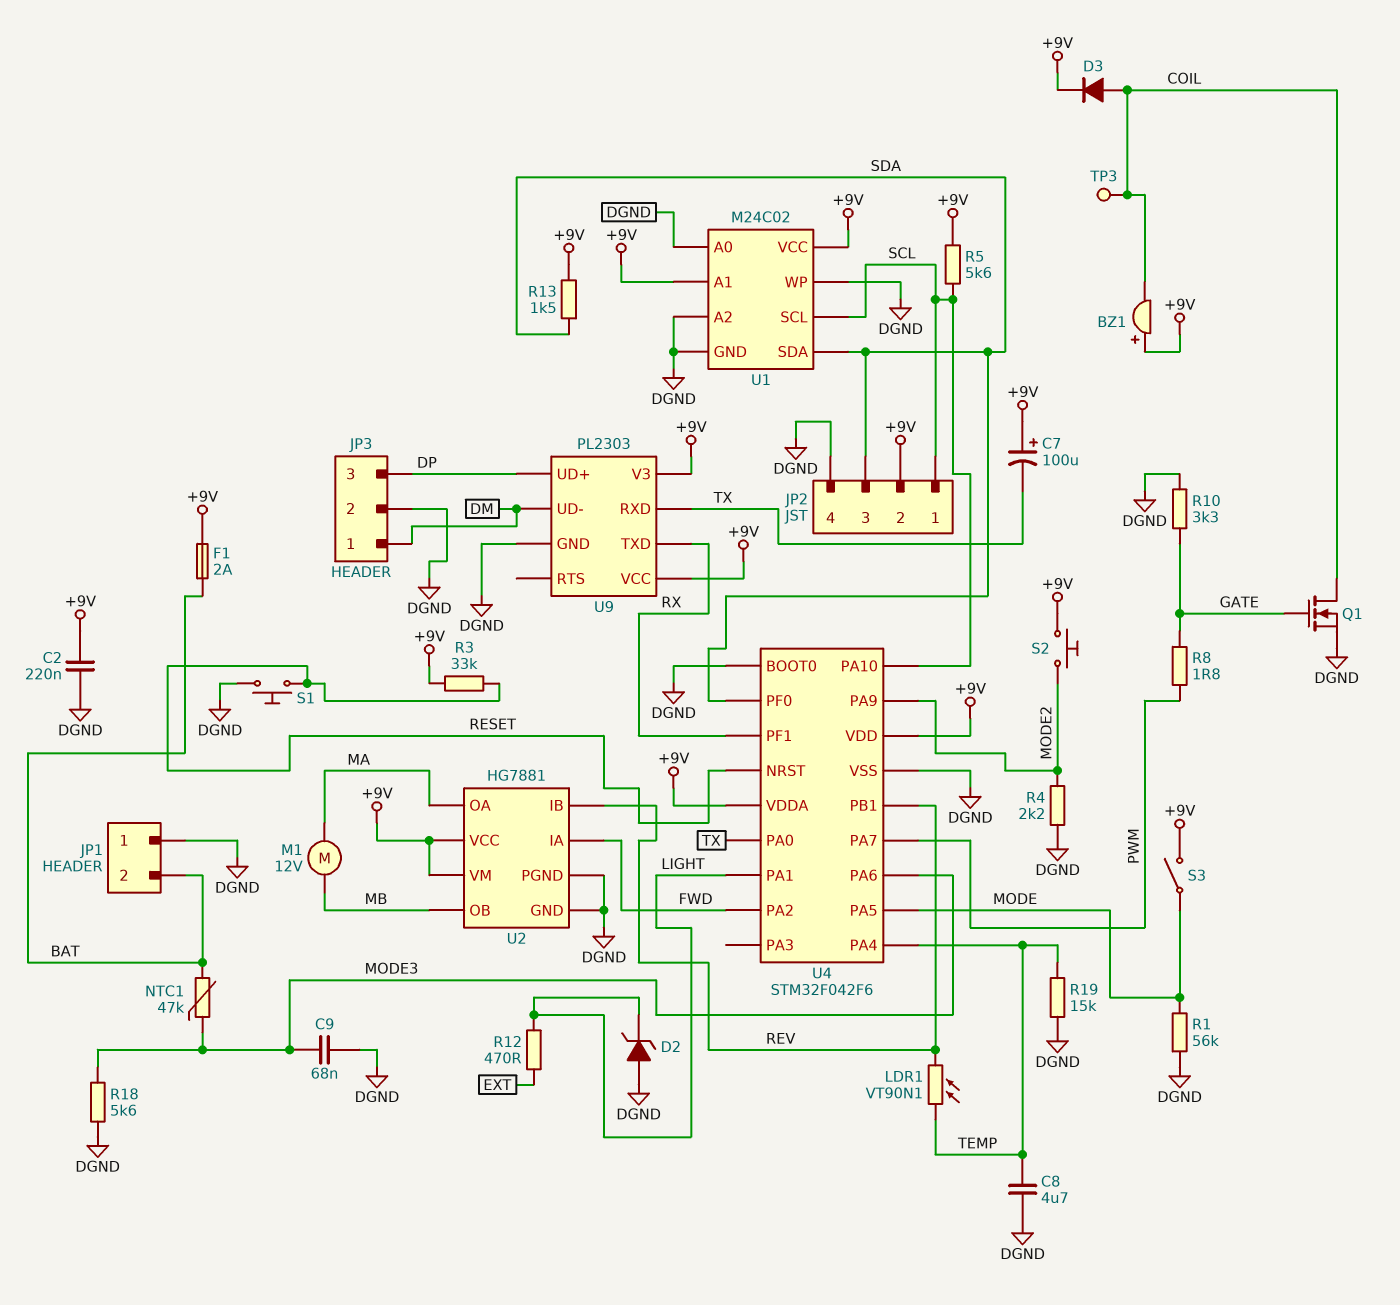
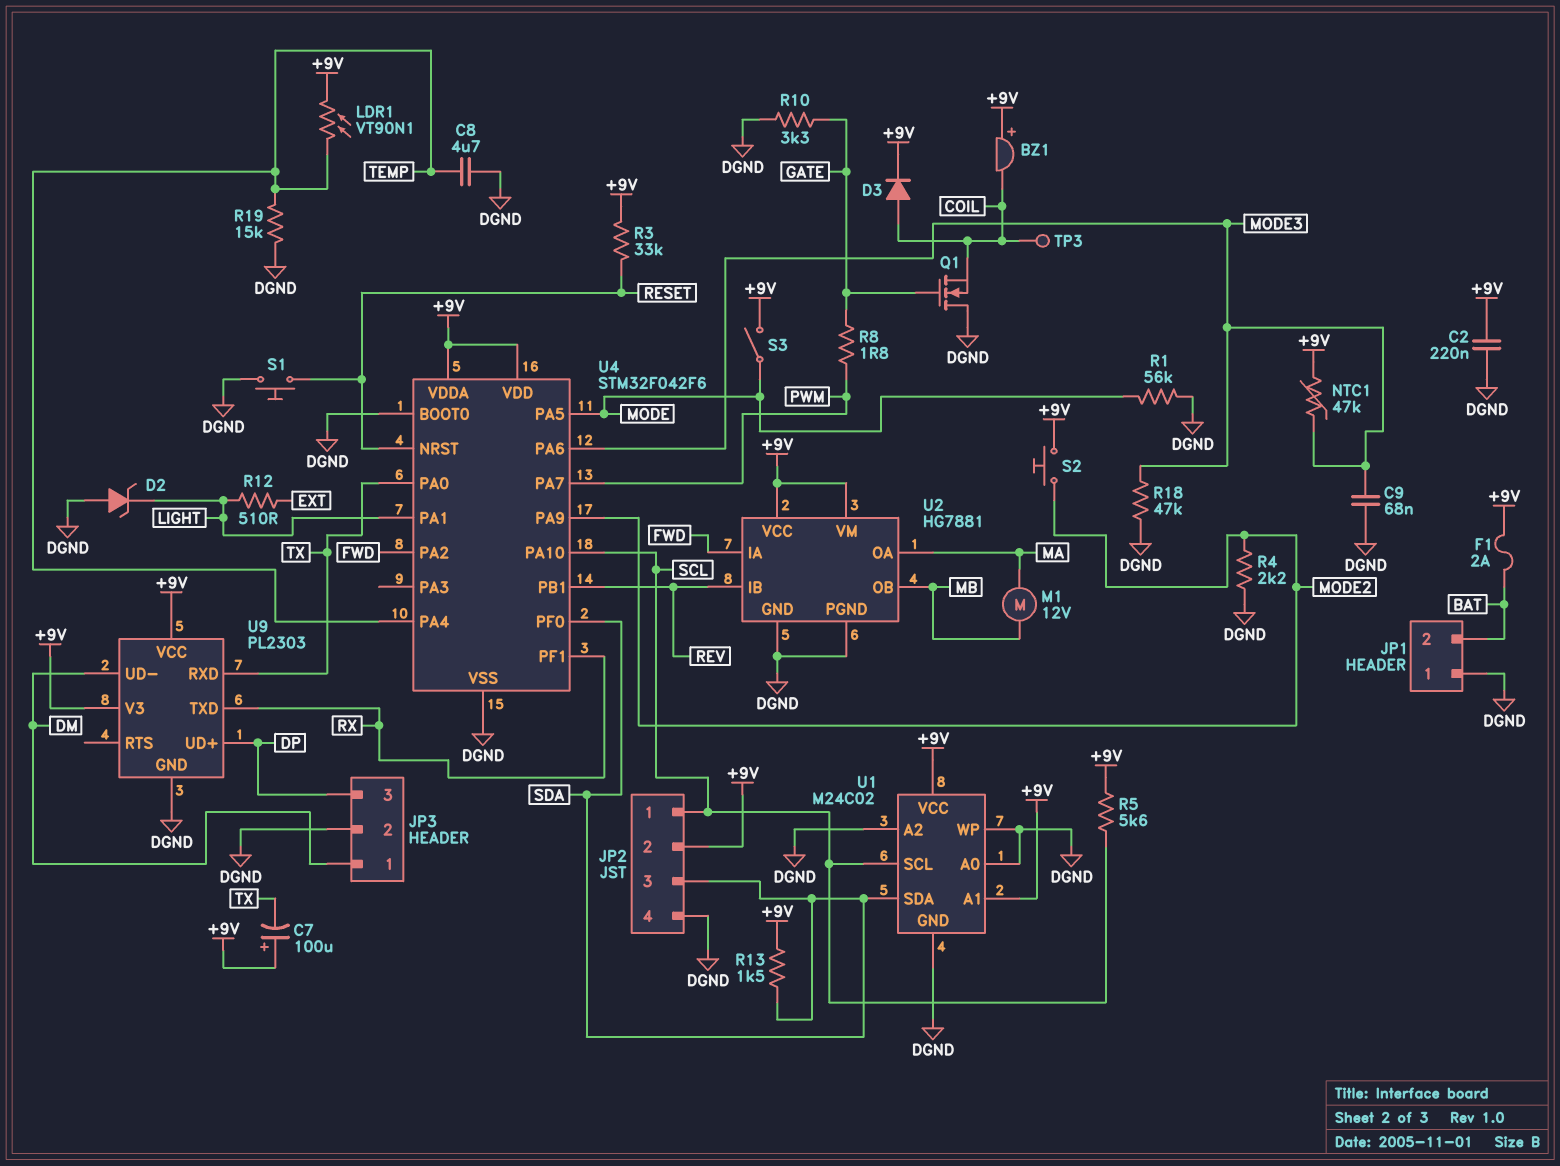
LDR1: VT90N1 (REV, TEMP) -> VT90N1 (+9V, TEMP)
NTC1: 47k (BAT, MODE3) -> 47k (+9V, MODE3)
Q1: NMOS (G GATE, D COIL, S DGND) -> NMOS (G GATE, D DGND, S COIL)
R12: 470 (EXT, LIGHT) -> 510 (EXT, LIGHT)
R18: 5.6k (DGND, MODE3) -> 47k (DGND, MODE3)

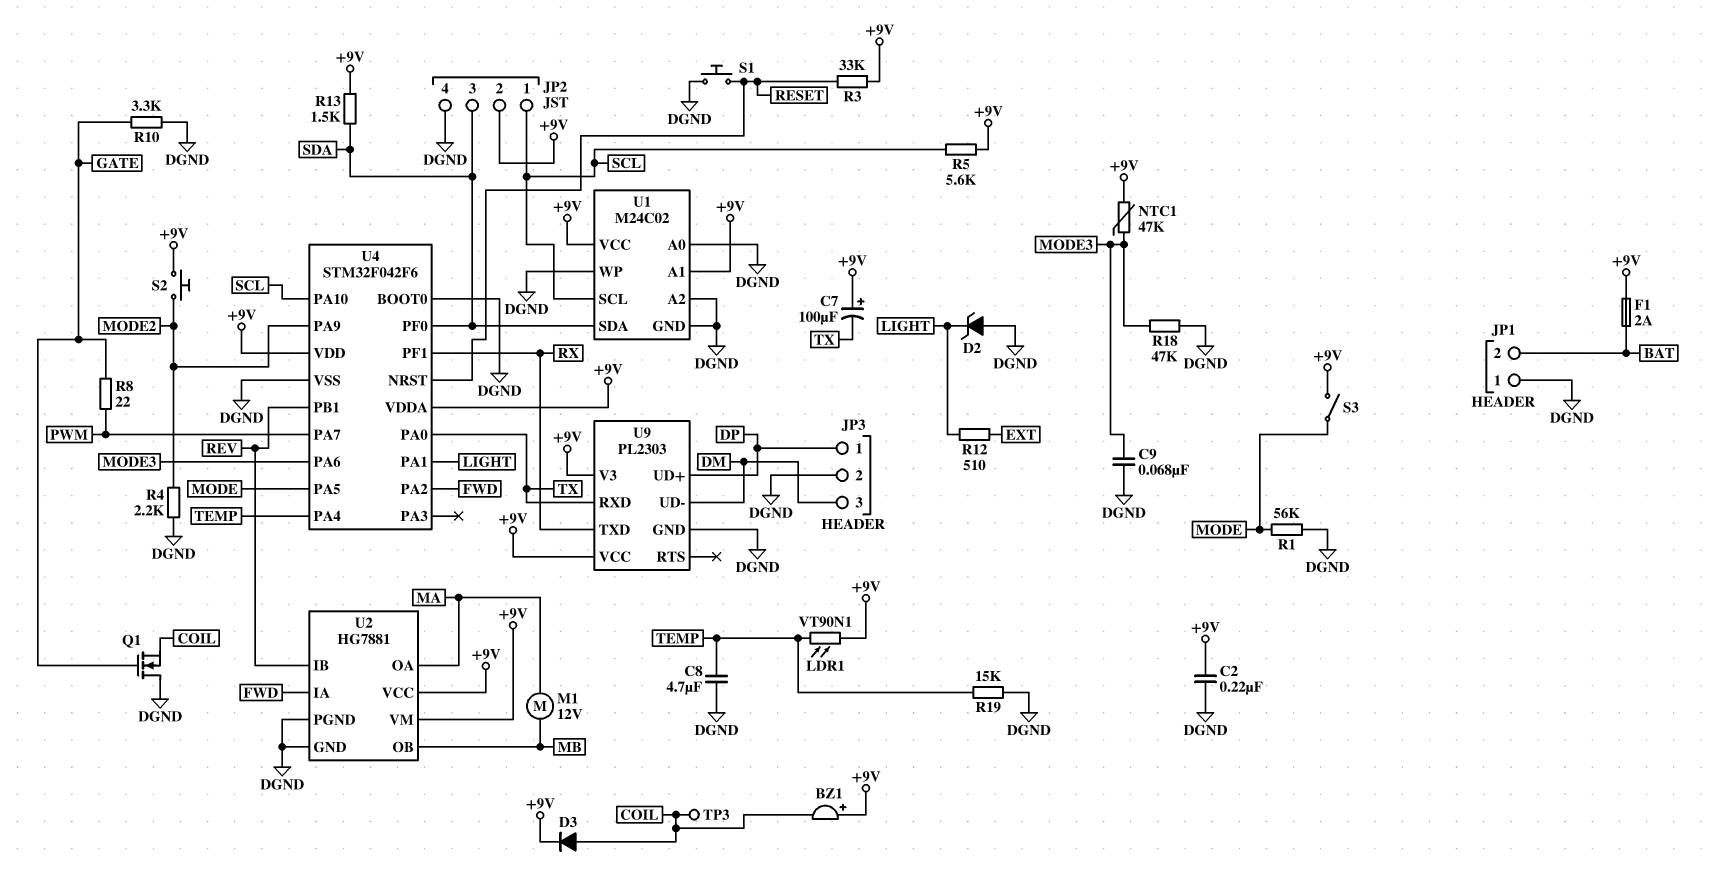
JP3 pin 1: DM -> DP
JP3 pin 3: DP -> DM
R8: 1.8 (GATE, PWM) -> 22 (GATE, PWM)

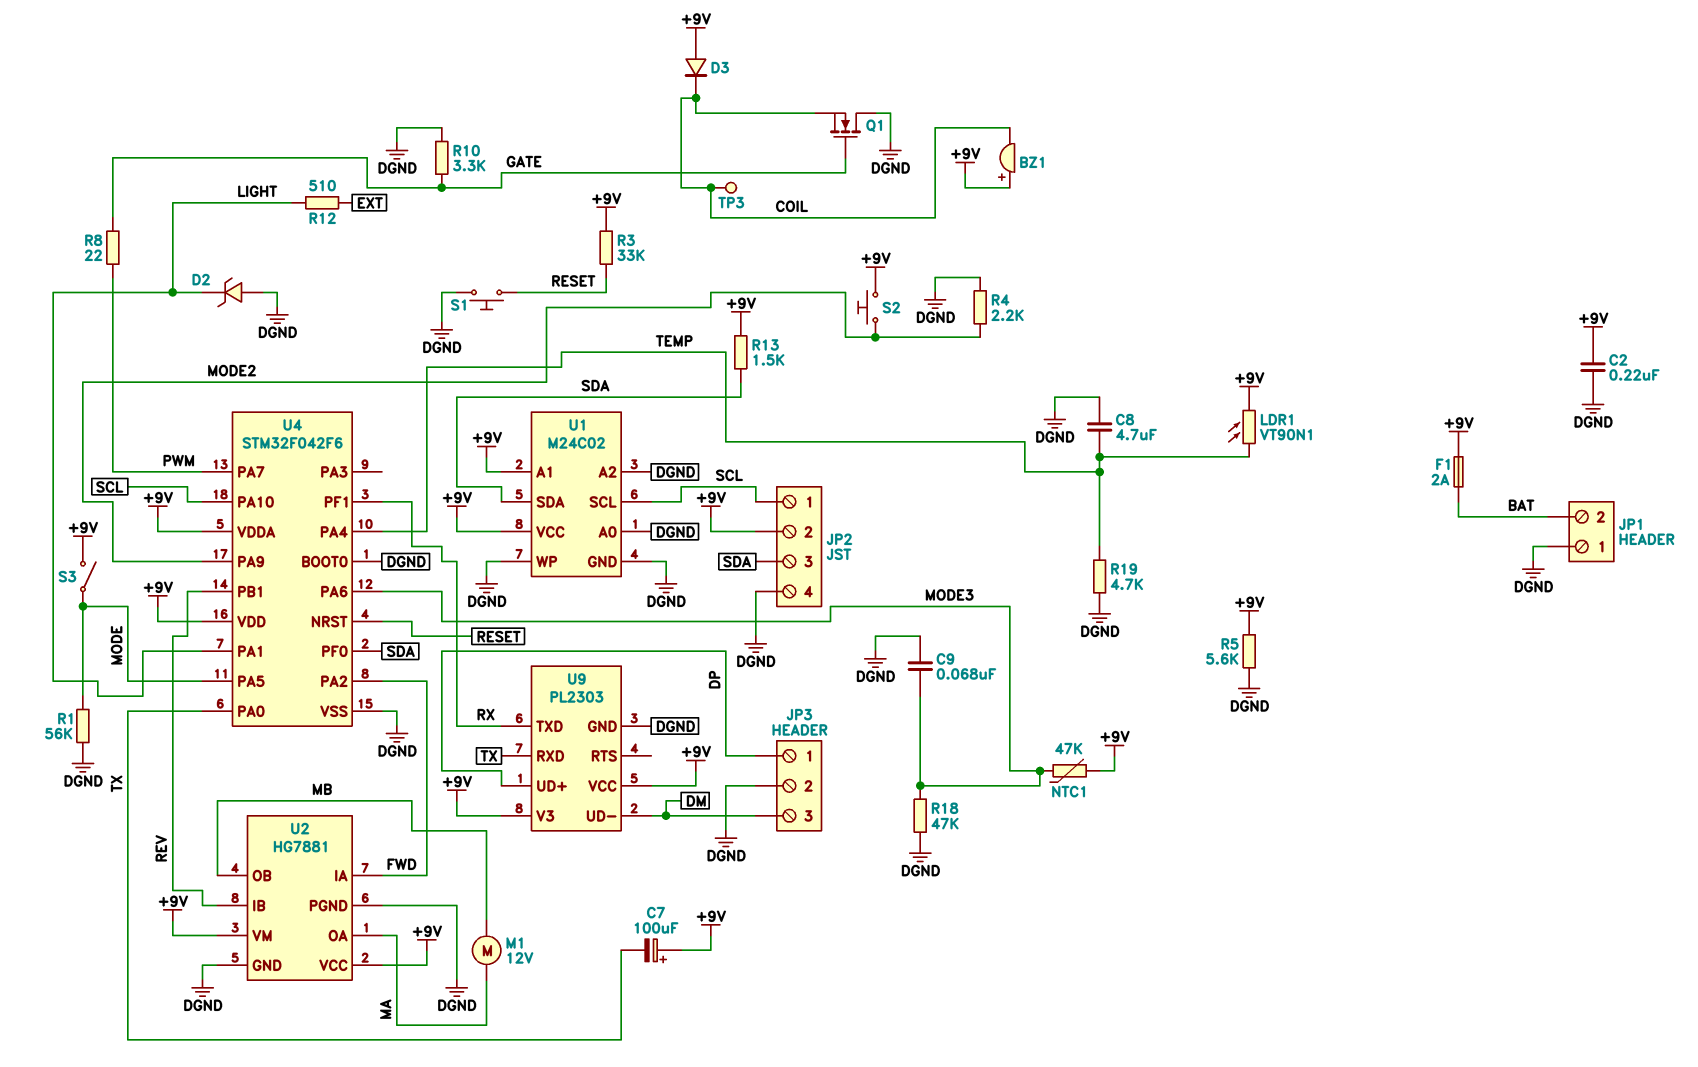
D3: diode (A COIL, K +9V) -> diode (A +9V, K COIL)
R5: 5.6k (+9V, SCL) -> 5.6k (+9V, DGND)
R19: 15k (DGND, TEMP) -> 4.7k (DGND, TEMP)

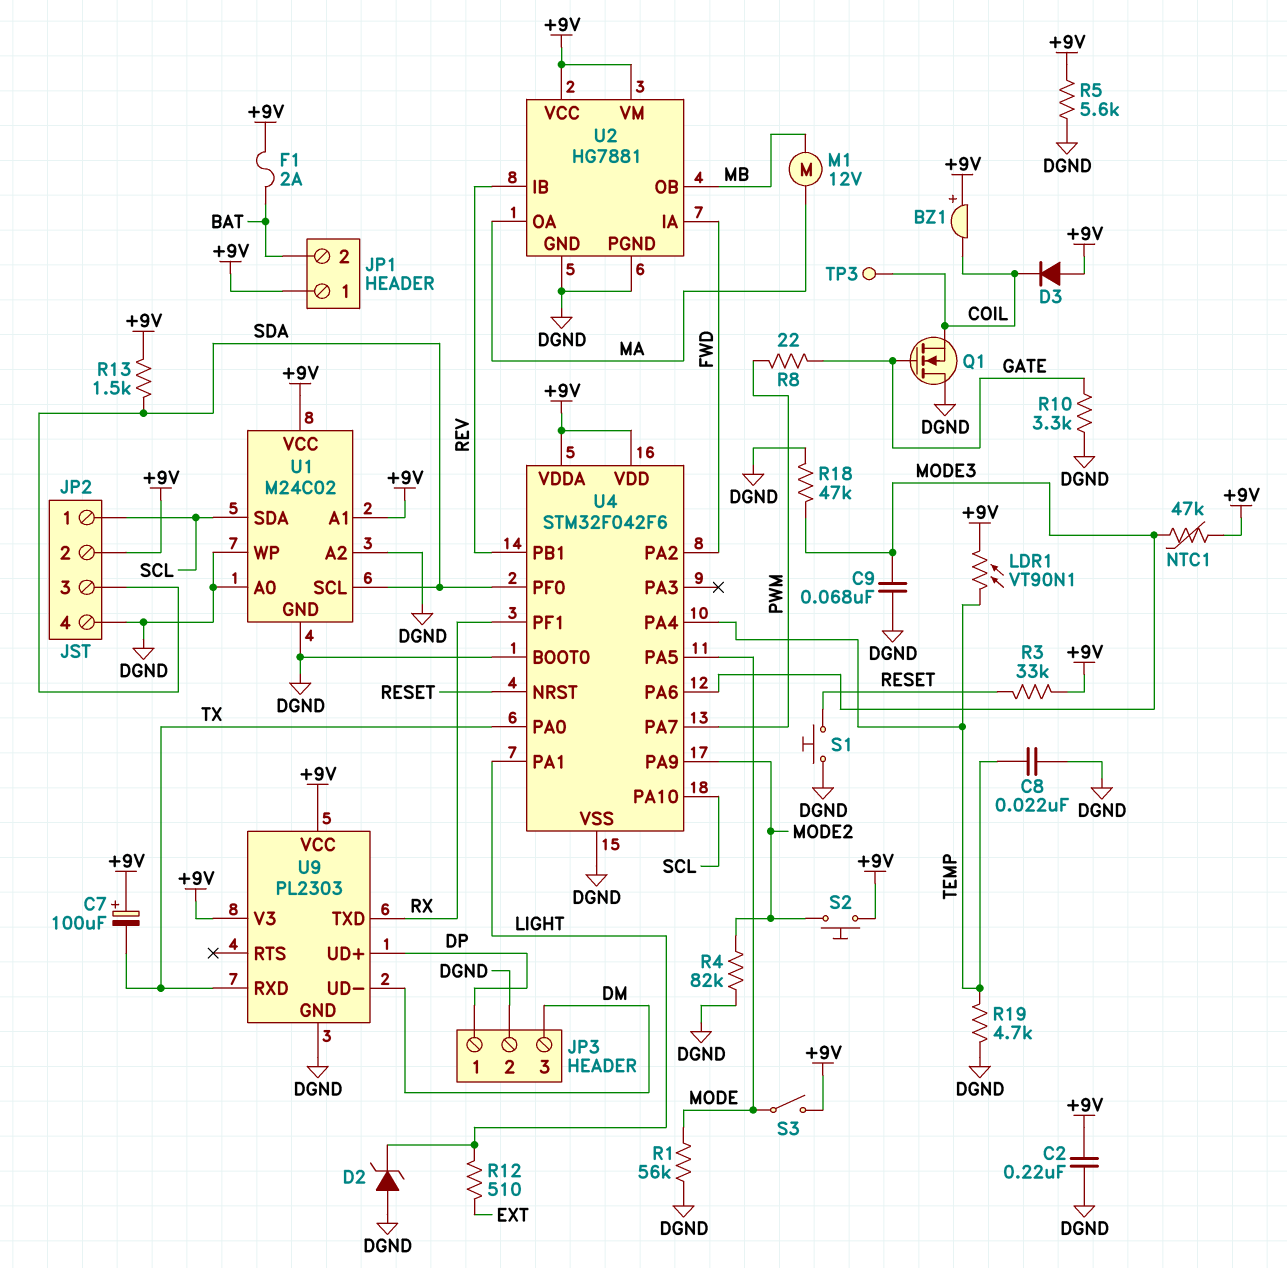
C8: 4.7uF (DGND, TEMP) -> 22nF (DGND, TEMP)
JP1 pin 1: DGND -> +9V
R4: 2.2k (DGND, MODE2) -> 82k (DGND, MODE2)
U1 pin SCL: SCL -> SDA
U1 pin SDA: SDA -> SCL

